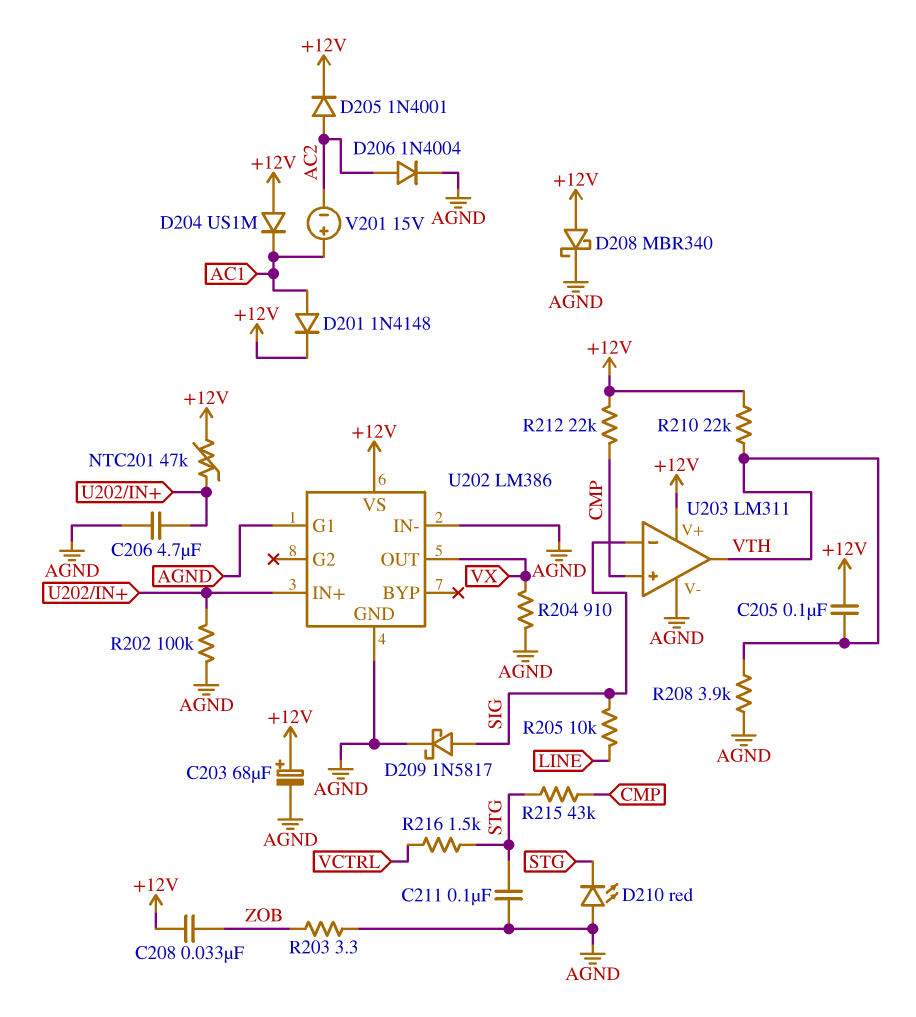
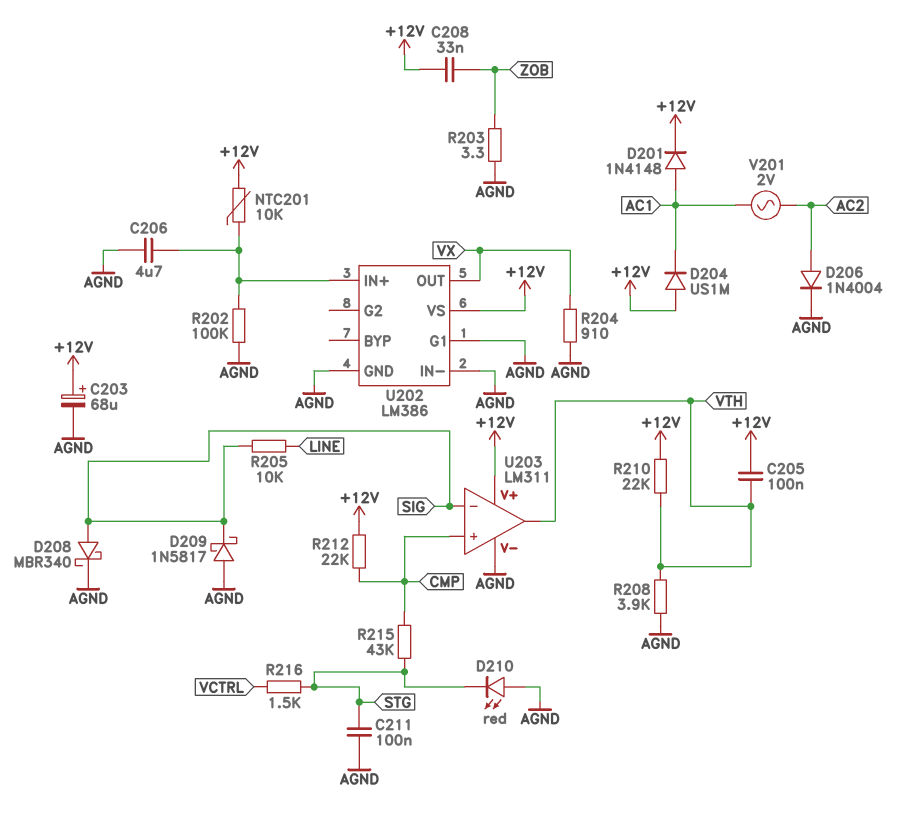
D205: diode 1N4001 (A AC2, K +12V) -> none
D208: schottky MBR340 (A +12V, K AGND) -> schottky MBR340 (A SIG, K AGND)
D209: schottky 1N5817 (A SIG, K AGND) -> schottky 1N5817 (A AGND, K SIG)
NTC201: 47k (+12V, U202/IN+) -> 10k (+12V, U202/IN+)
V201: 15V (plus AC1, minus AC2) -> AC 2V (AC1, AC2)

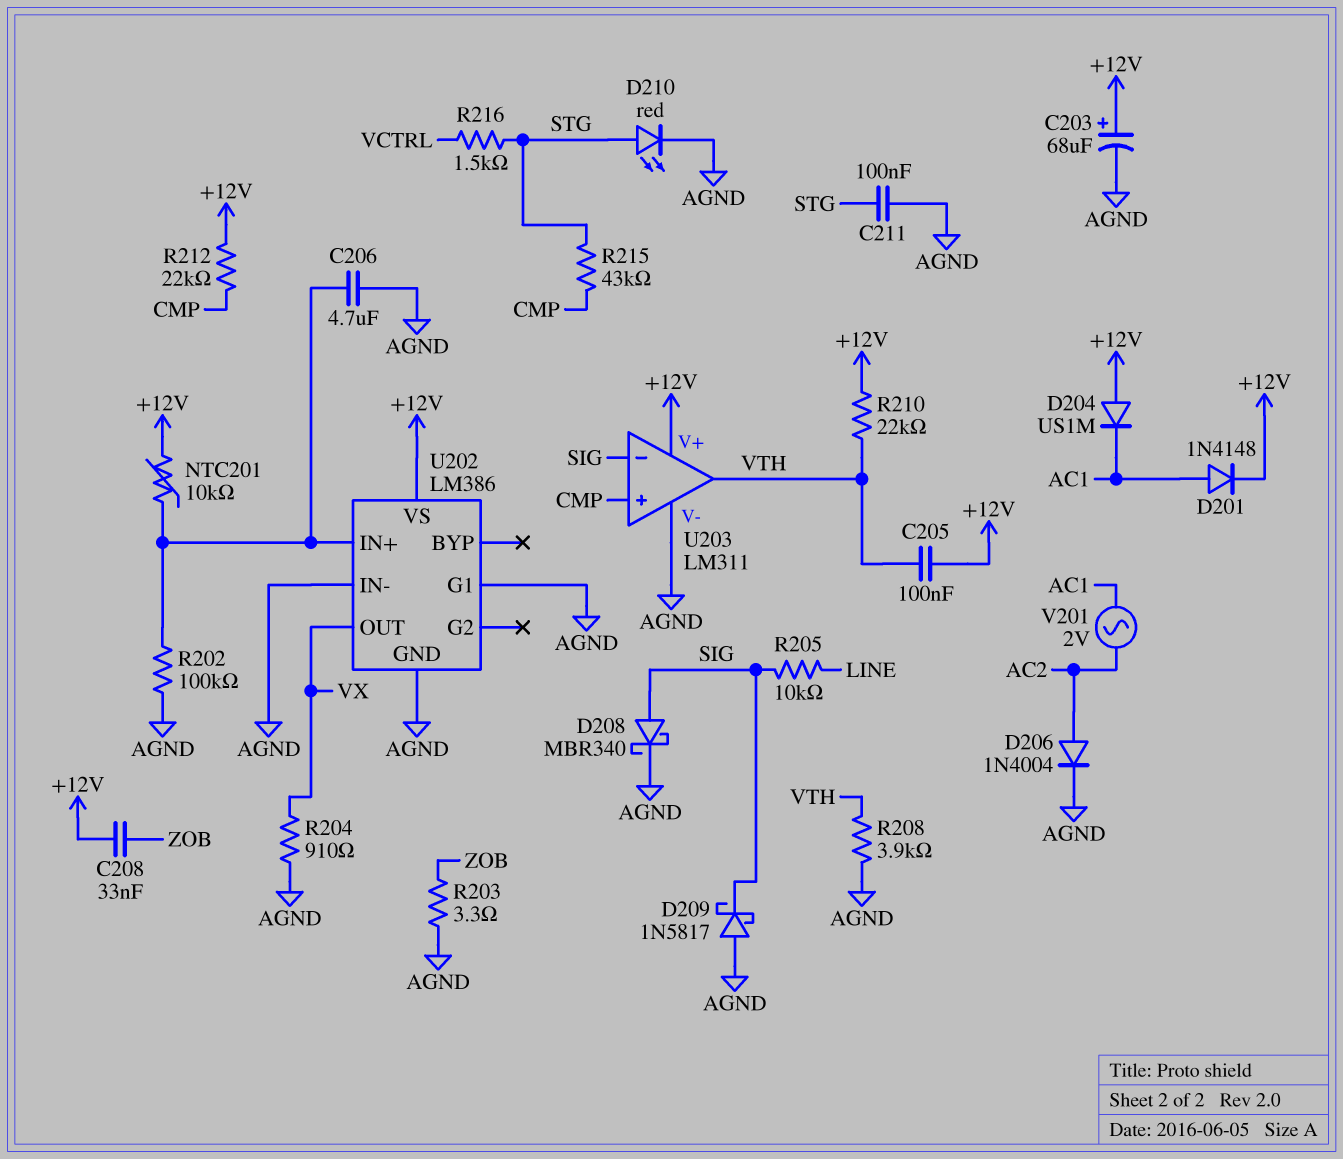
D210: LED red (A AGND, K STG) -> LED red (A STG, K AGND)

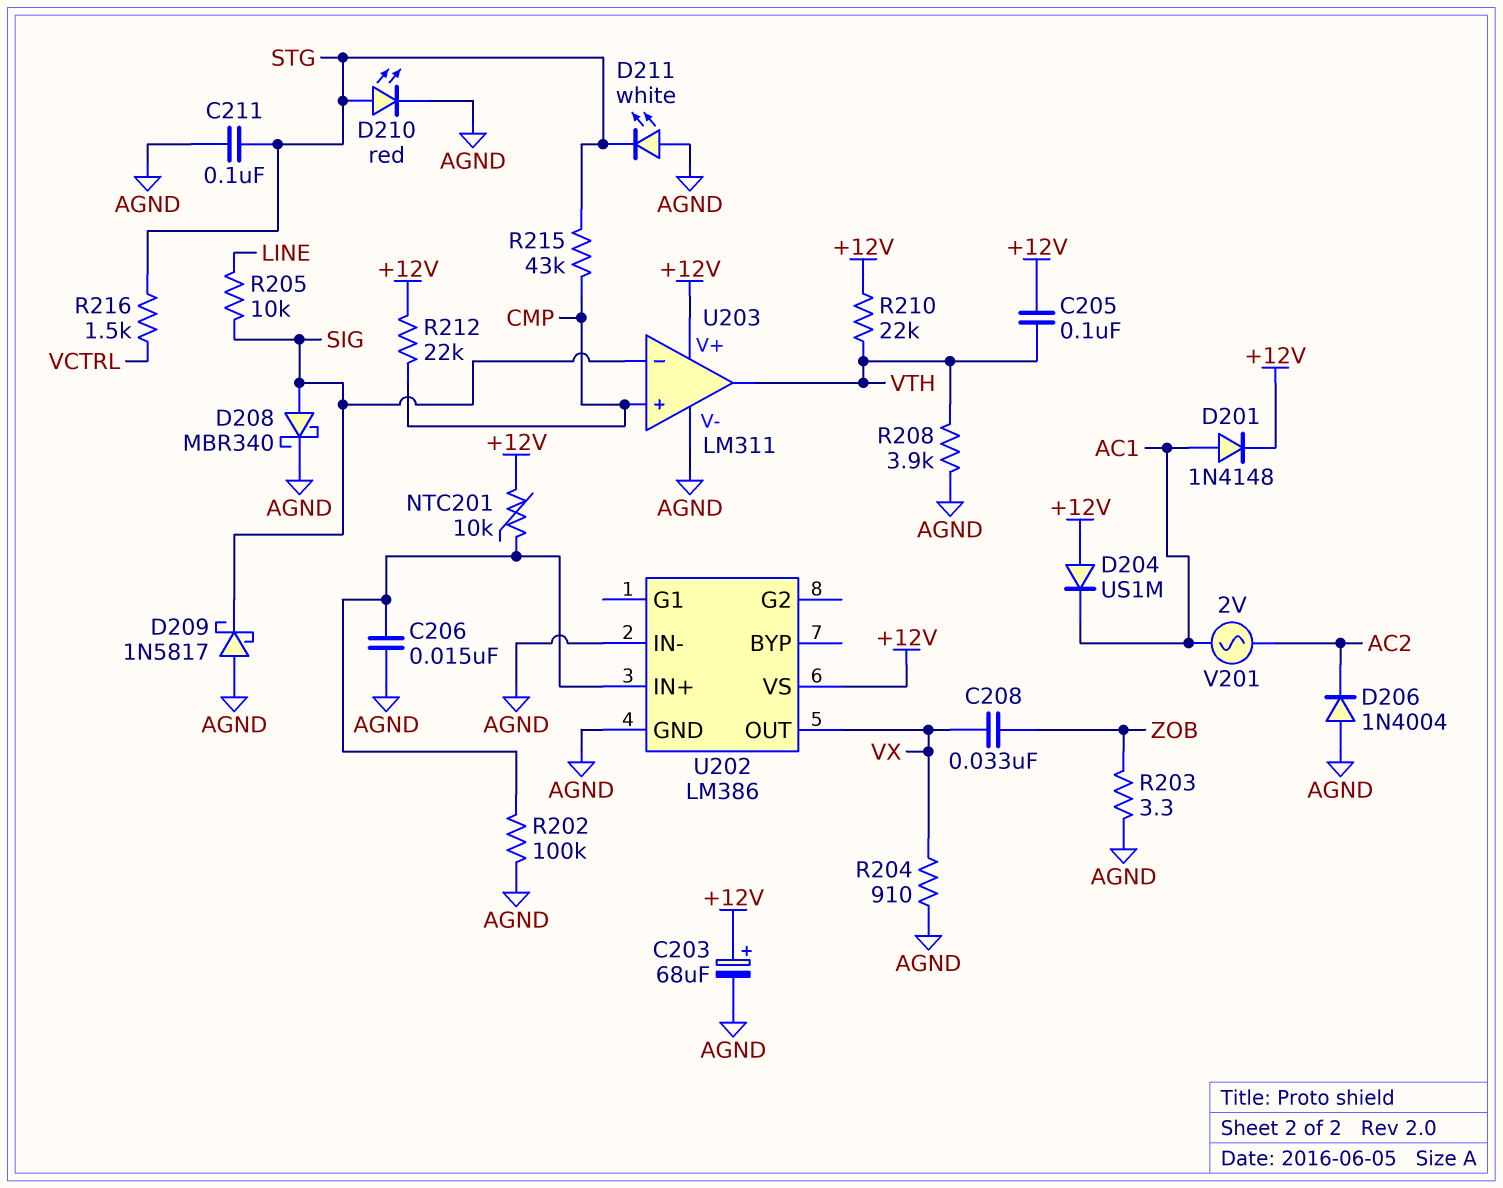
C206: 4.7uF (AGND, U202/IN+) -> 15nF (AGND, U202/IN+)
C208: 33nF (+12V, ZOB) -> 33nF (VX, ZOB)
D206: diode 1N4004 (A AC2, K AGND) -> diode 1N4004 (A AGND, K AC2)
D211: none -> LED white (A AGND, K STG)
U202 pin G1: AGND -> none

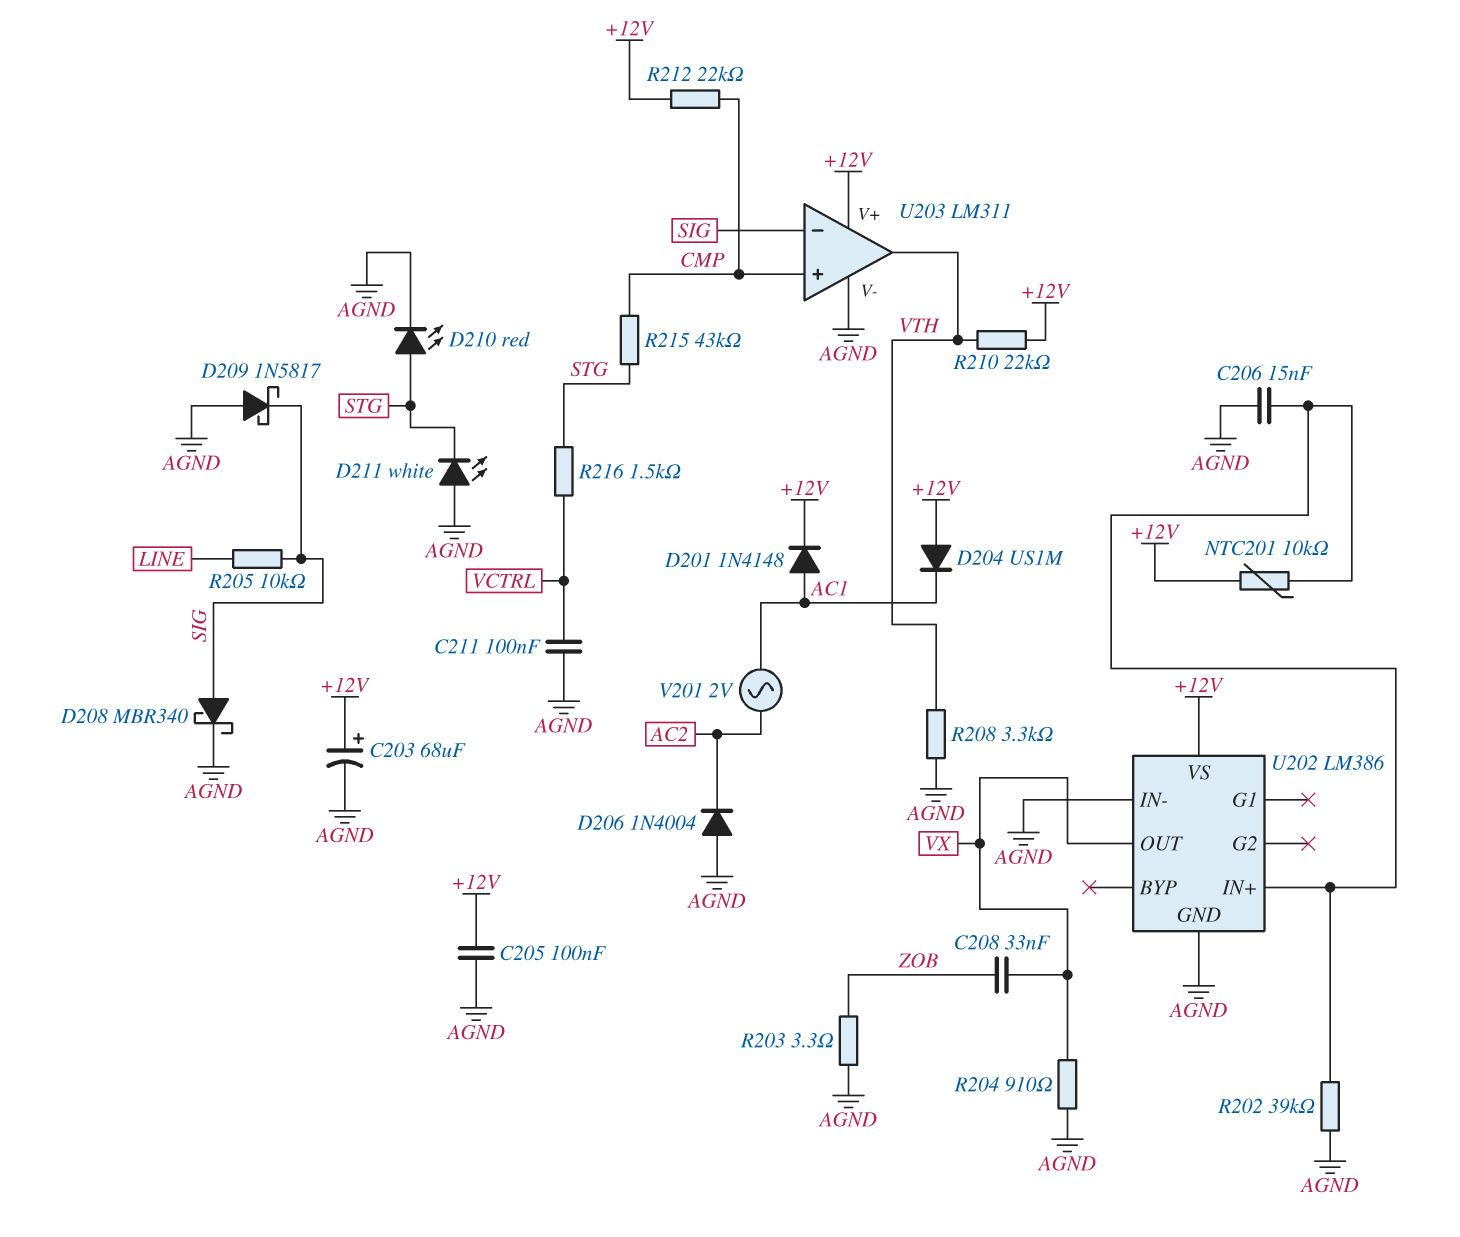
C205: 100nF (+12V, VTH) -> 100nF (+12V, AGND)
C211: 100nF (AGND, STG) -> 100nF (AGND, VCTRL)
R202: 100k (AGND, U202/IN+) -> 39k (AGND, U202/IN+)
R208: 3.9k (AGND, VTH) -> 3.3k (AGND, VTH)

